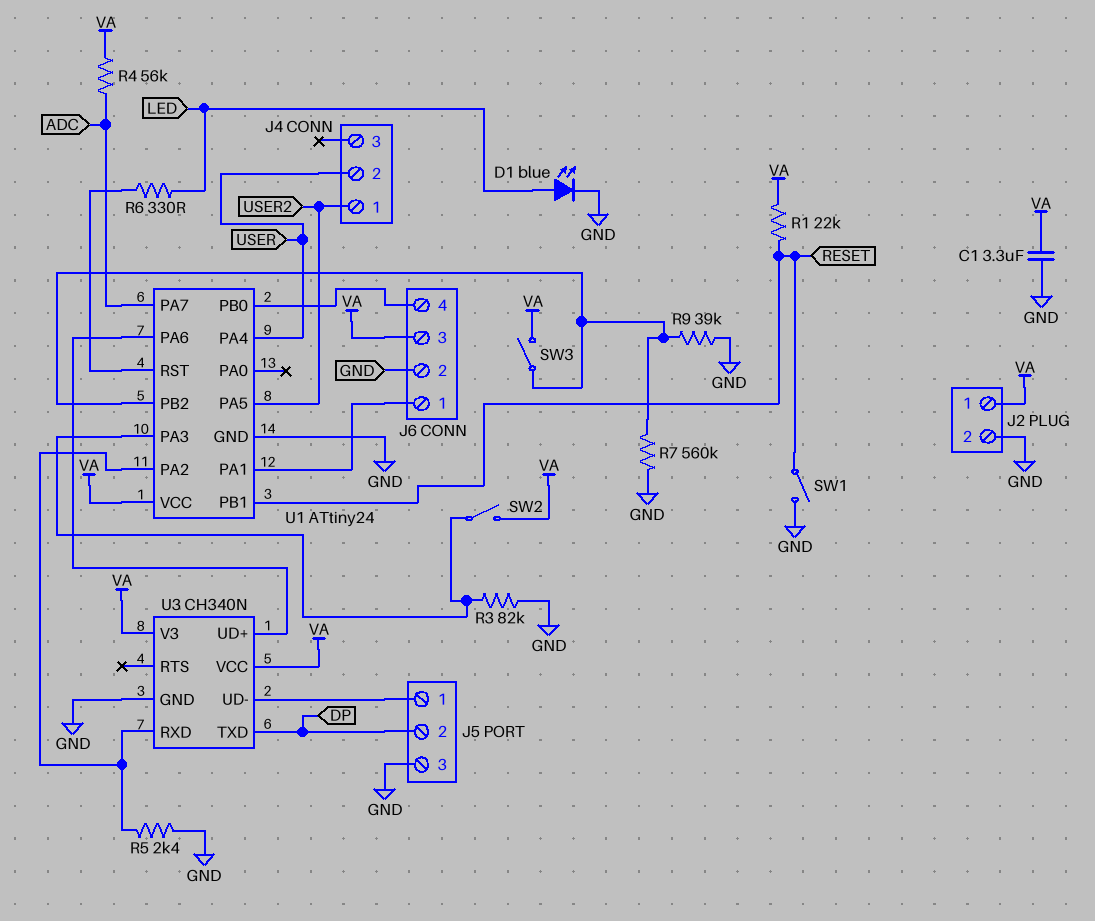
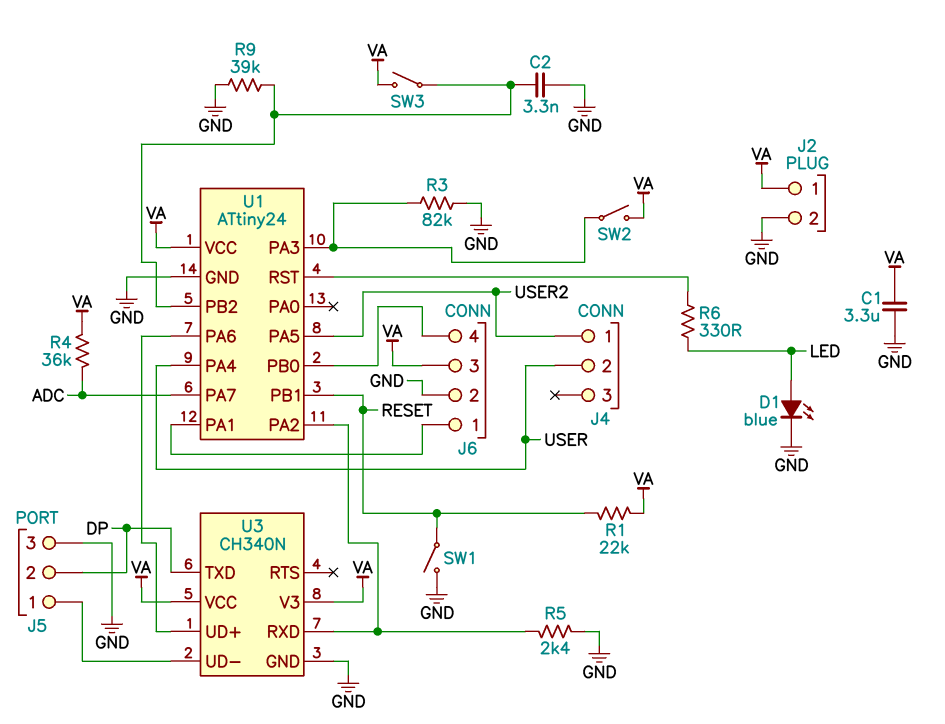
C2: none -> 3.3nF (GND, U1/PB2)
R4: 56k (ADC, VA) -> 36k (ADC, VA)
R7: 560k (GND, U1/PB2) -> none

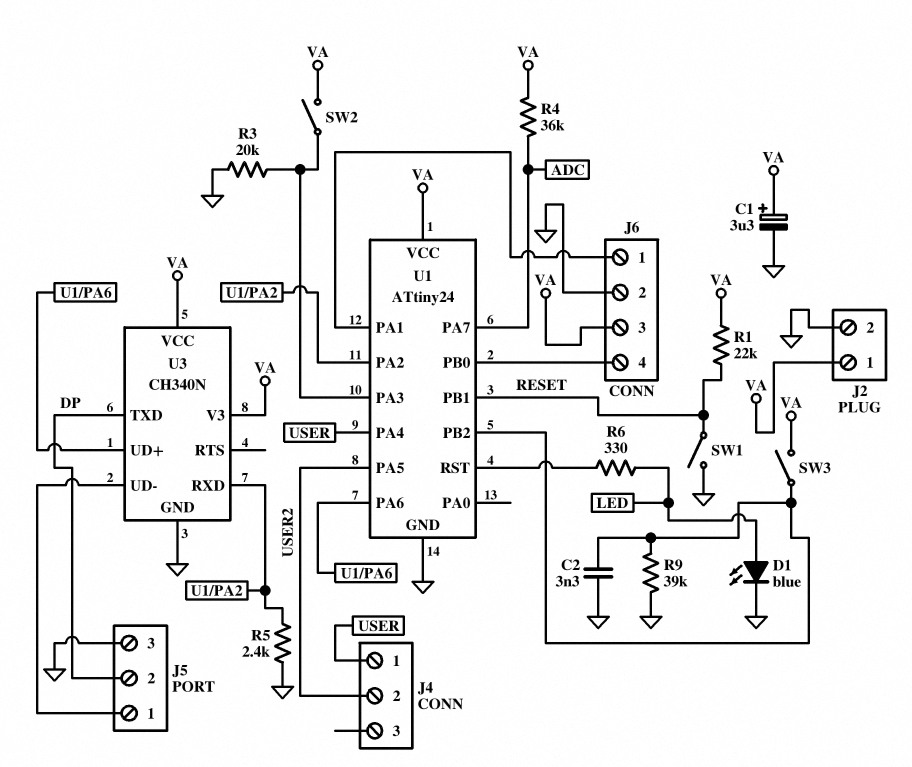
C1: 3.3uF (GND, VA) -> 3.3uF (plus VA, minus GND)
J4 pin 1: USER2 -> USER
J4 pin 2: USER -> USER2
R3: 82k (GND, U1/PA3) -> 20k (GND, U1/PA3)

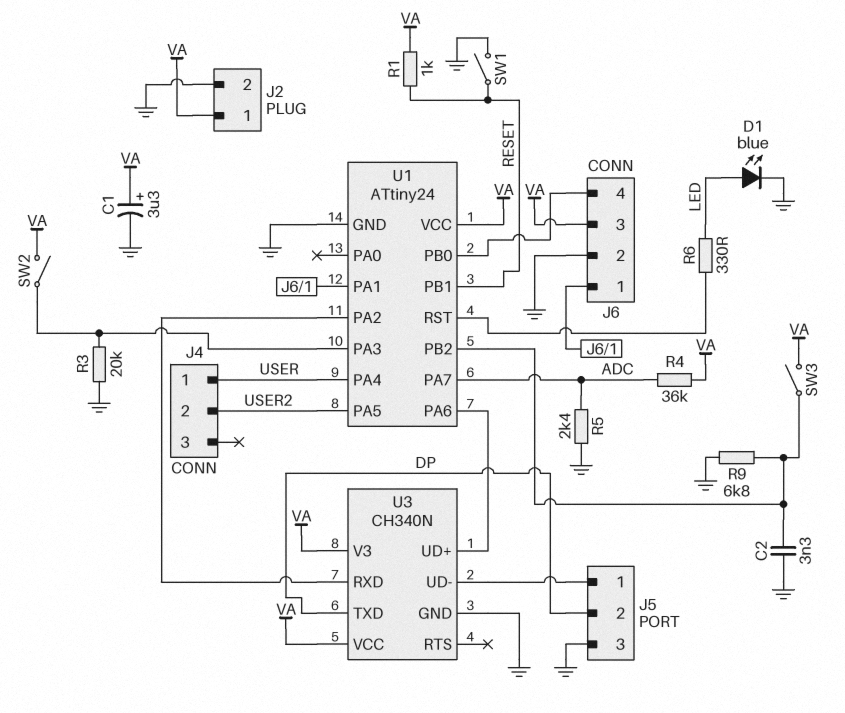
R1: 22k (RESET, VA) -> 1k (RESET, VA)
R5: 2.4k (GND, U1/PA2) -> 2.4k (ADC, GND)
R9: 39k (GND, U1/PB2) -> 6.8k (GND, U1/PB2)

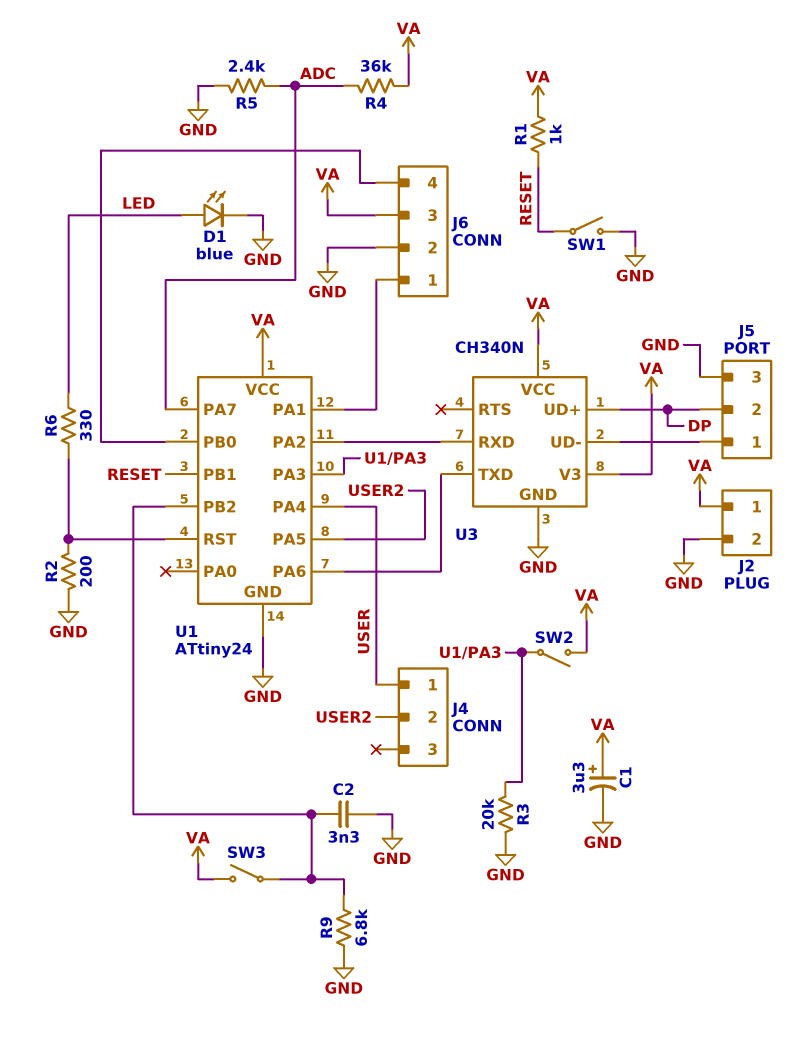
R2: none -> 200 (GND, U1/RST)
U3 pin TXD: DP -> U1/PA6
U3 pin UD+: U1/PA6 -> DP

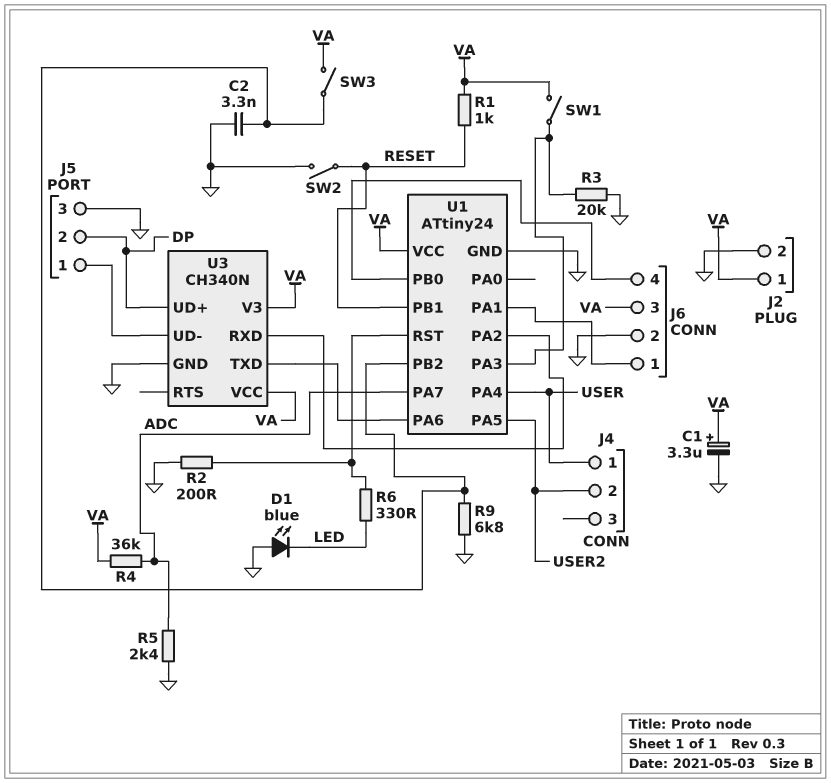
D1: LED blue (A LED, K GND) -> LED blue (A GND, K LED)
SW1: switch (GND, RESET) -> switch (U1/PA3, VA)
SW2: switch (U1/PA3, VA) -> switch (GND, RESET)

